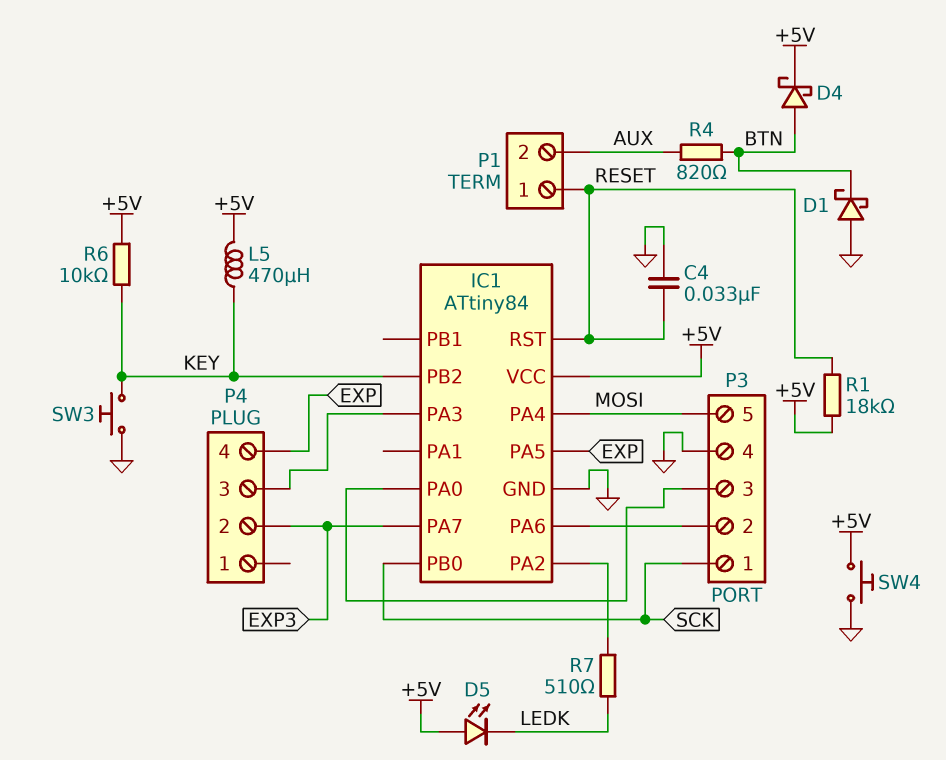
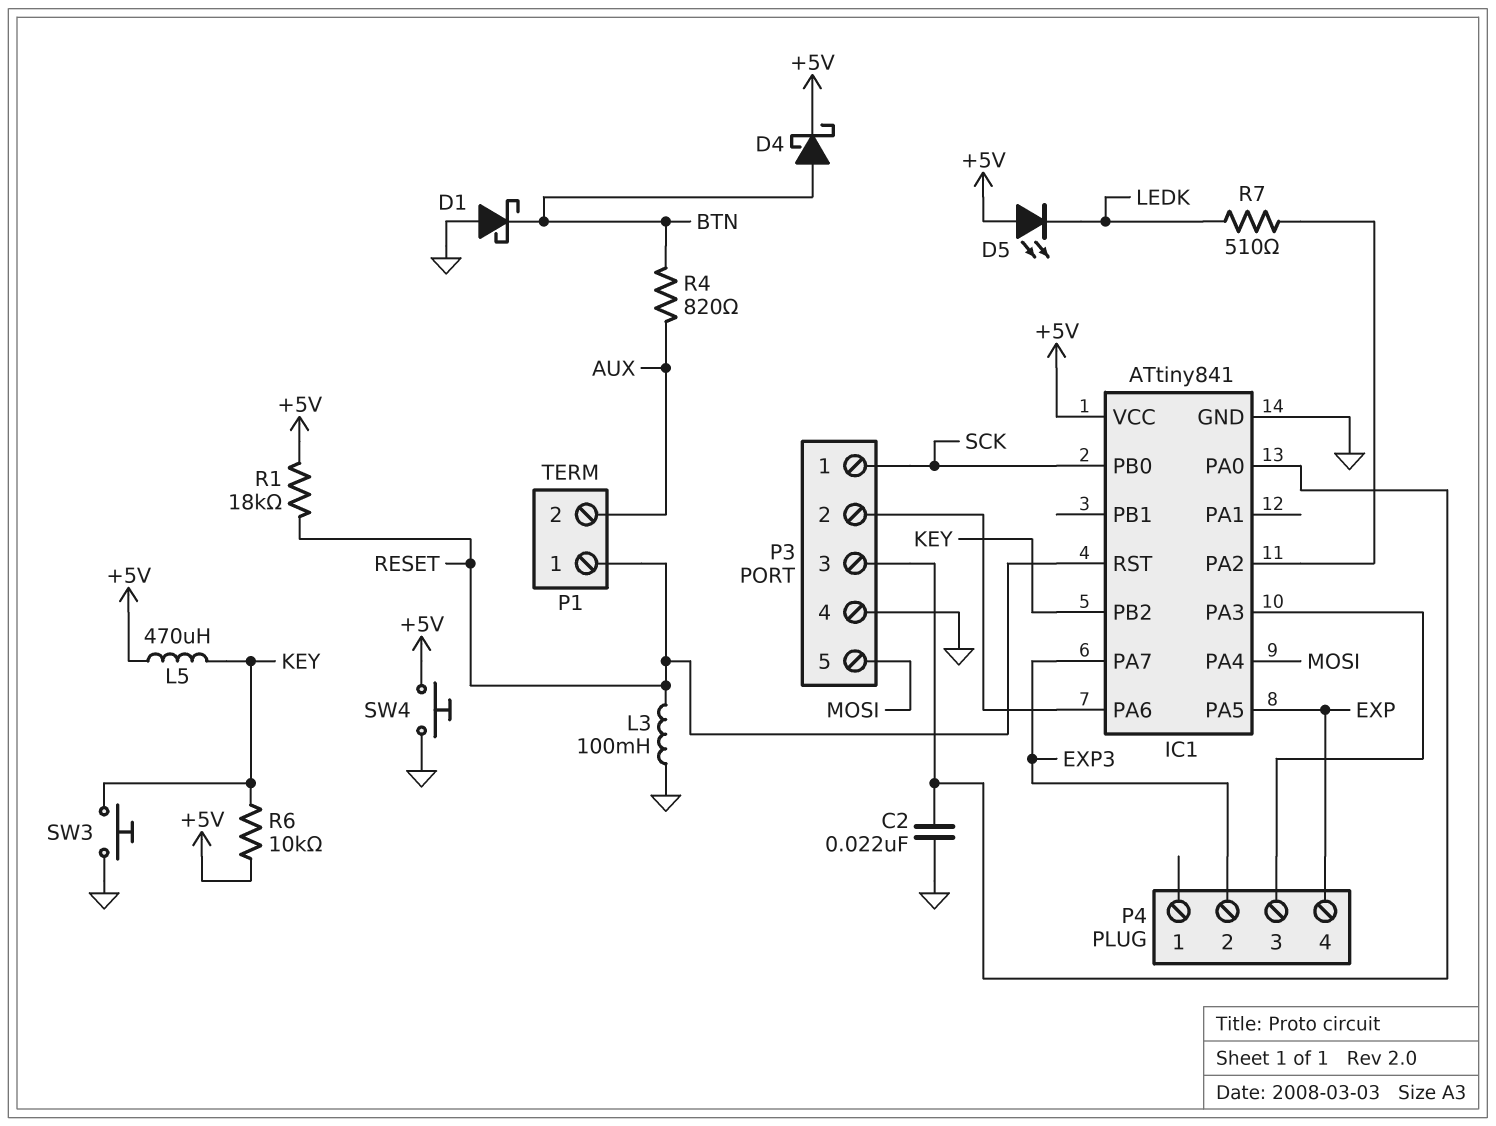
C2: none -> 22nF (GND, IC1/PA0)
C4: 33nF (GND, RESET) -> none
IC1: ATtiny84 -> ATtiny841
L3: none -> 100mH (GND, RESET)

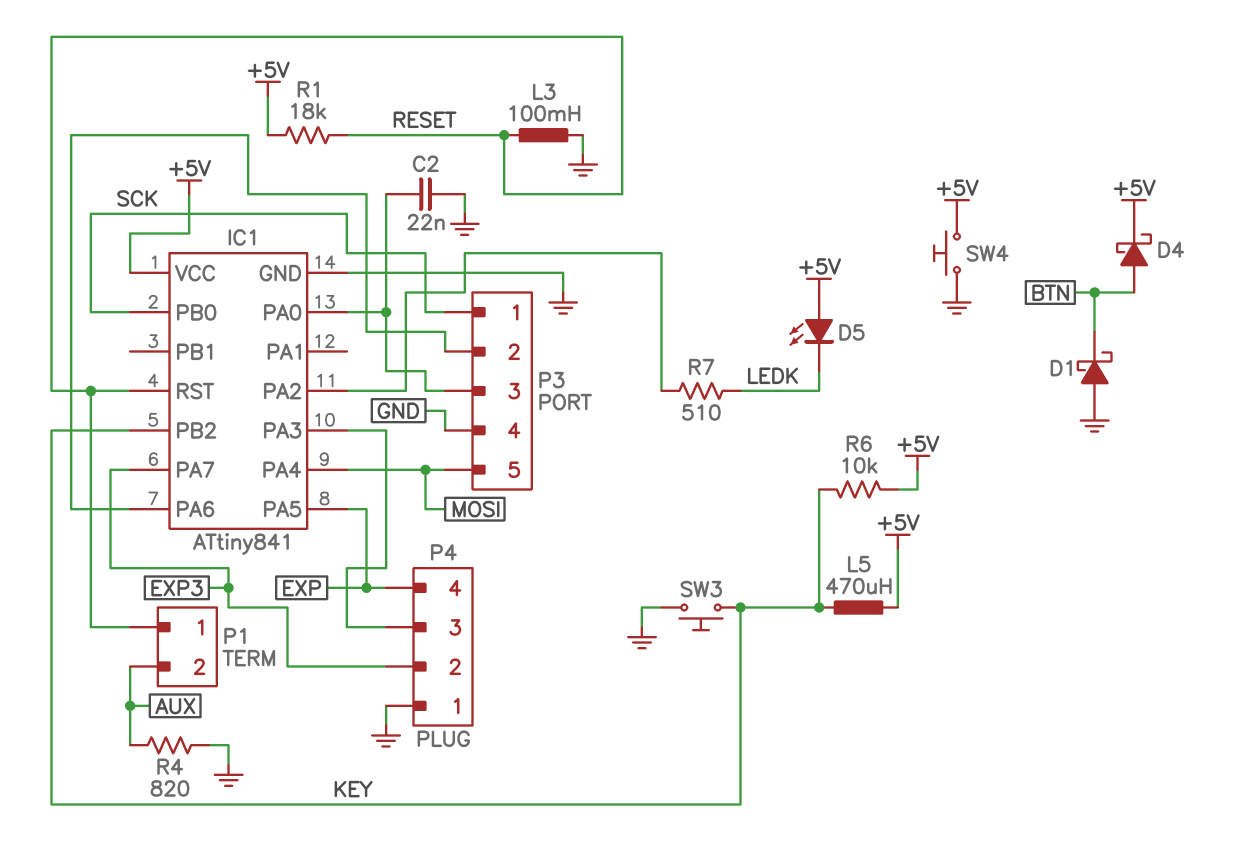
P4 pin 1: none -> GND
R4: 820 (AUX, BTN) -> 820 (AUX, GND)

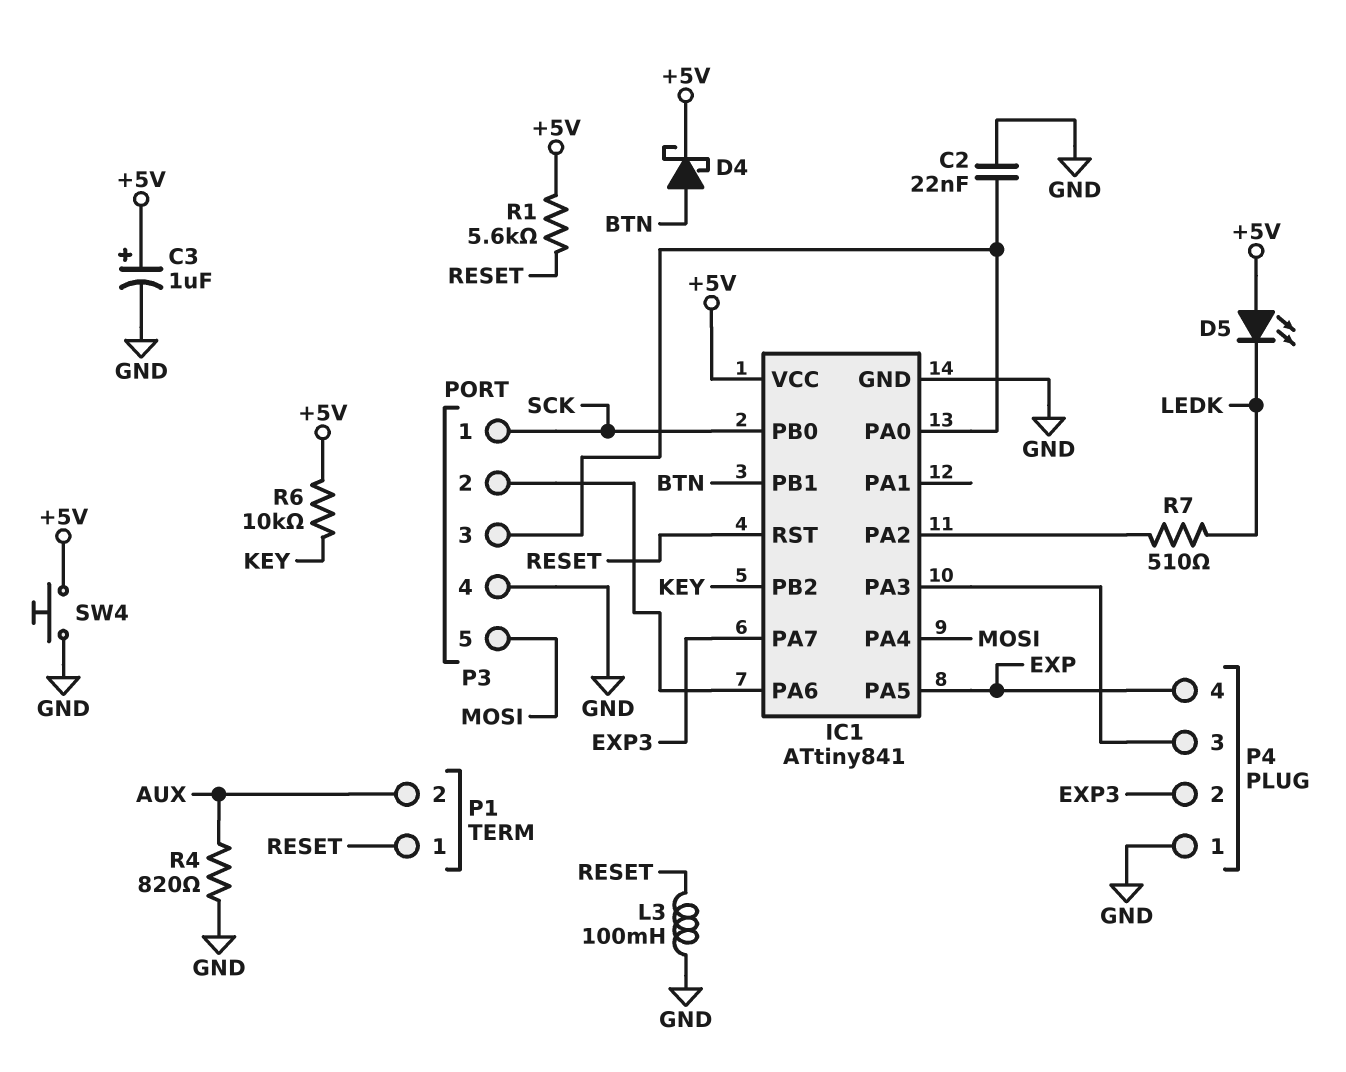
C3: none -> 1uF (plus +5V, minus GND)
D1: schottky (A GND, K BTN) -> none
IC1 pin PB1: none -> BTN
L5: 470uH (+5V, KEY) -> none
R1: 18k (+5V, RESET) -> 5.6k (+5V, RESET)
SW3: button (GND, KEY) -> none

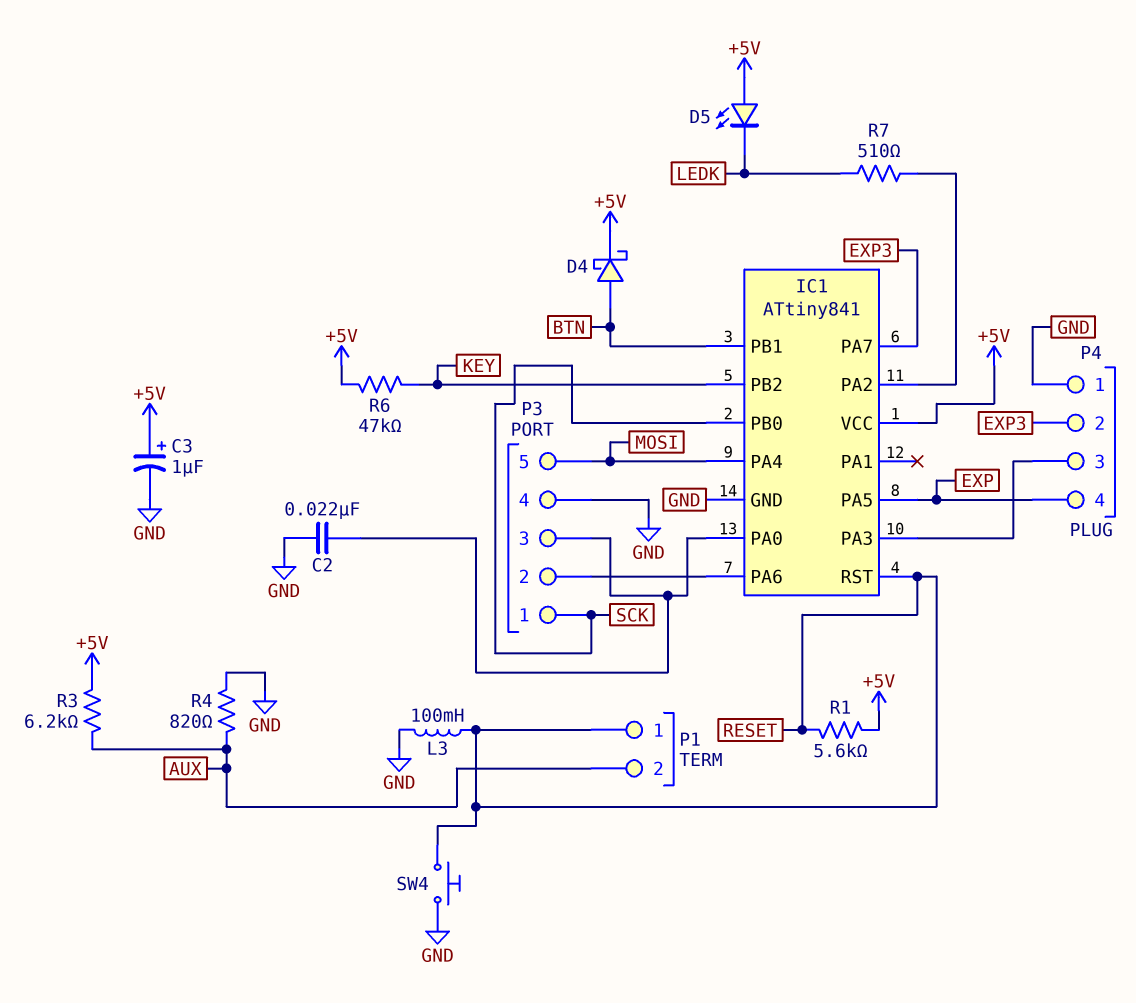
R3: none -> 6.2k (+5V, AUX)
R6: 10k (+5V, KEY) -> 47k (+5V, KEY)
SW4: button (+5V, GND) -> button (GND, RESET)

